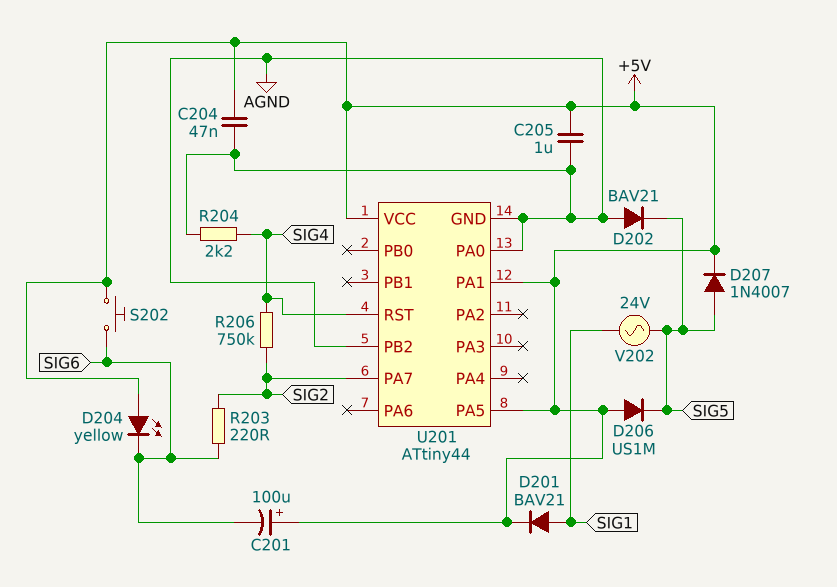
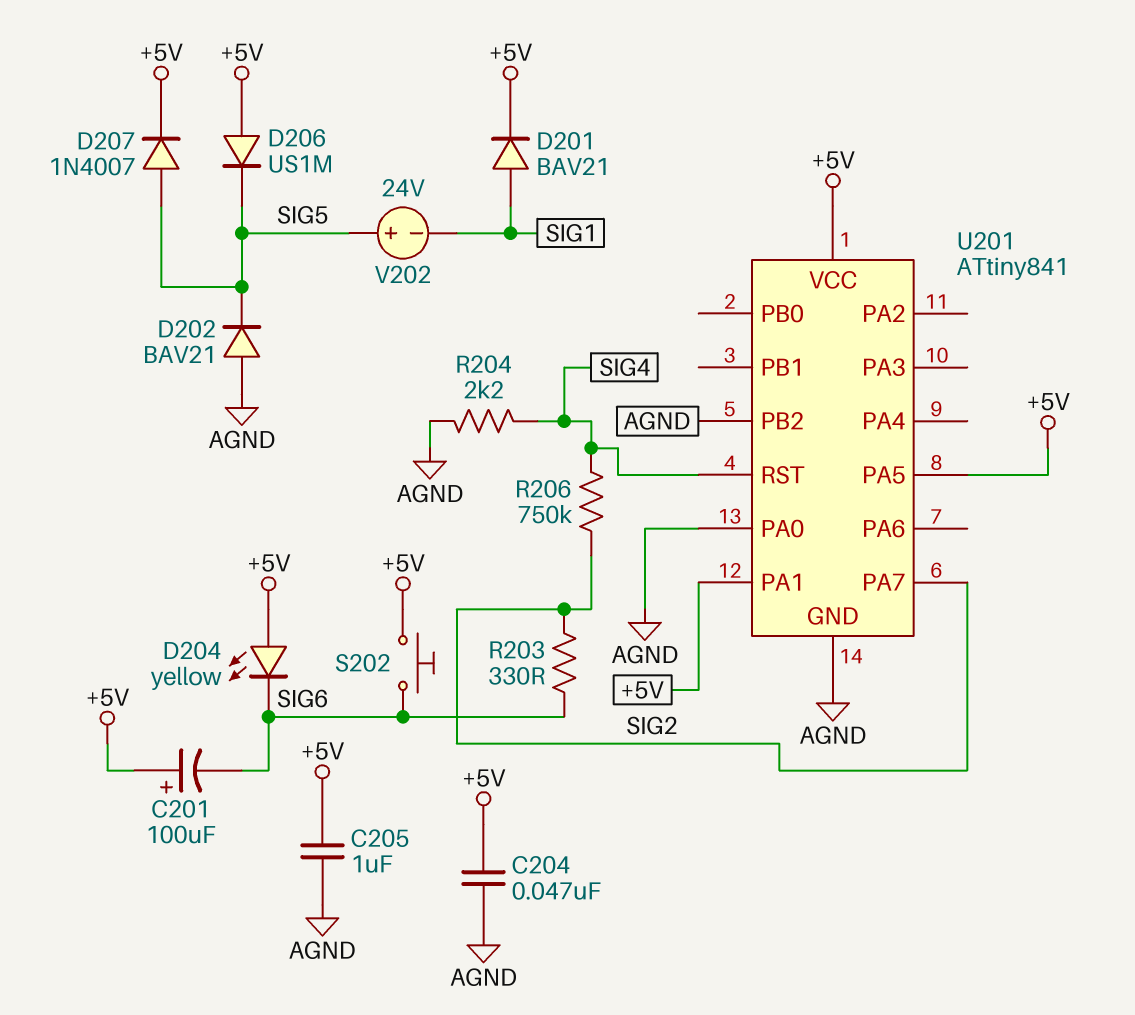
R203: 220 (SIG2, SIG6) -> 330 (SIG2, SIG6)
U201: ATtiny44 -> ATtiny841
V202: AC 24V (SIG1, SIG5) -> 24V (plus SIG5, minus SIG1)

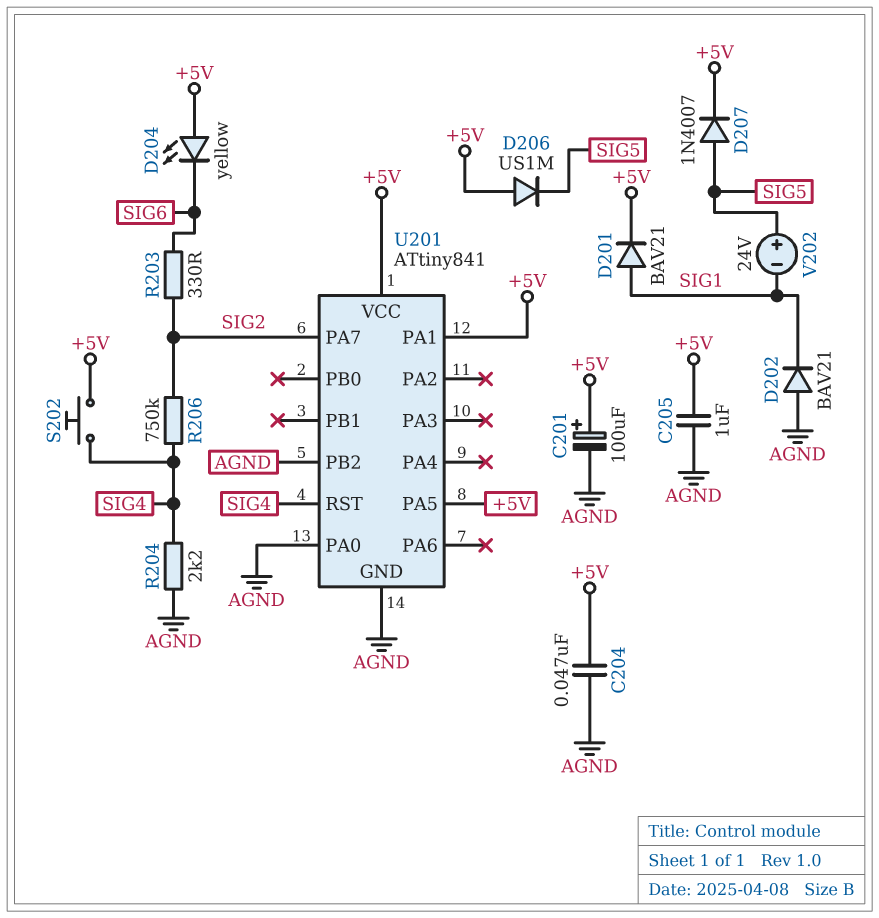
C201: 100uF (plus +5V, minus SIG6) -> 100uF (plus +5V, minus AGND)
D202: diode BAV21 (A AGND, K SIG5) -> diode BAV21 (A AGND, K SIG1)
S202: button (+5V, SIG6) -> button (+5V, SIG4)

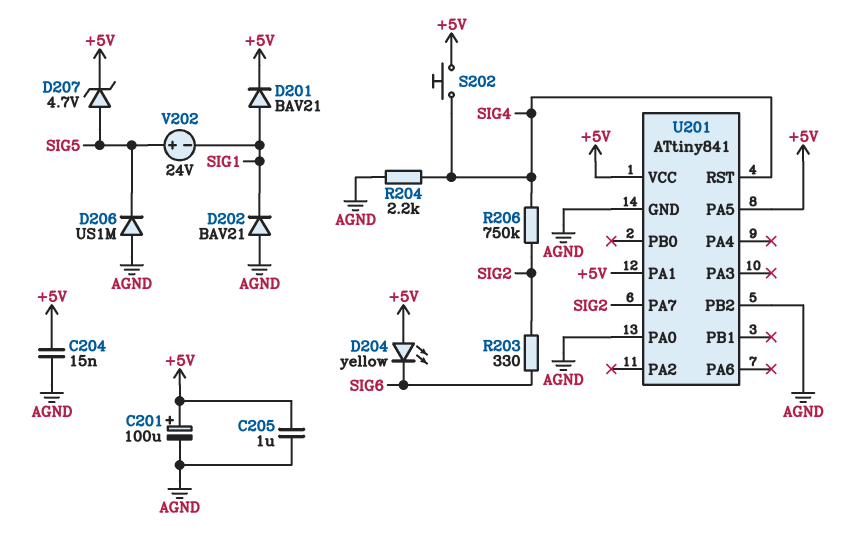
C204: 47nF (+5V, AGND) -> 15nF (+5V, AGND)
D206: diode US1M (A +5V, K SIG5) -> diode US1M (A AGND, K SIG5)
D207: diode 1N4007 (A SIG5, K +5V) -> zener 4.7V (A SIG5, K +5V)

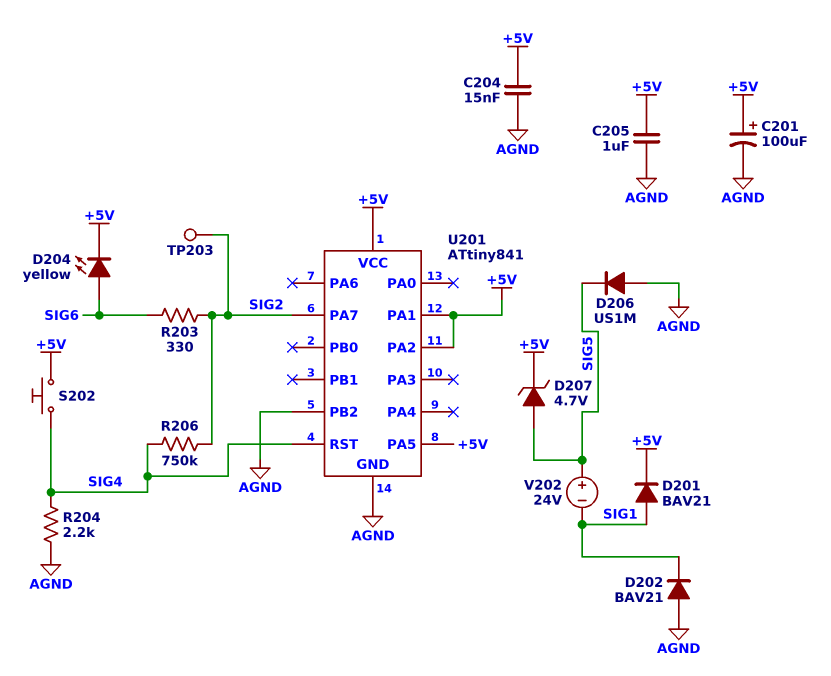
D204: LED yellow (A +5V, K SIG6) -> LED yellow (A SIG6, K +5V)
TP203: none -> test point (SIG2)
U201 pin PA0: AGND -> none
U201 pin PA2: none -> +5V

